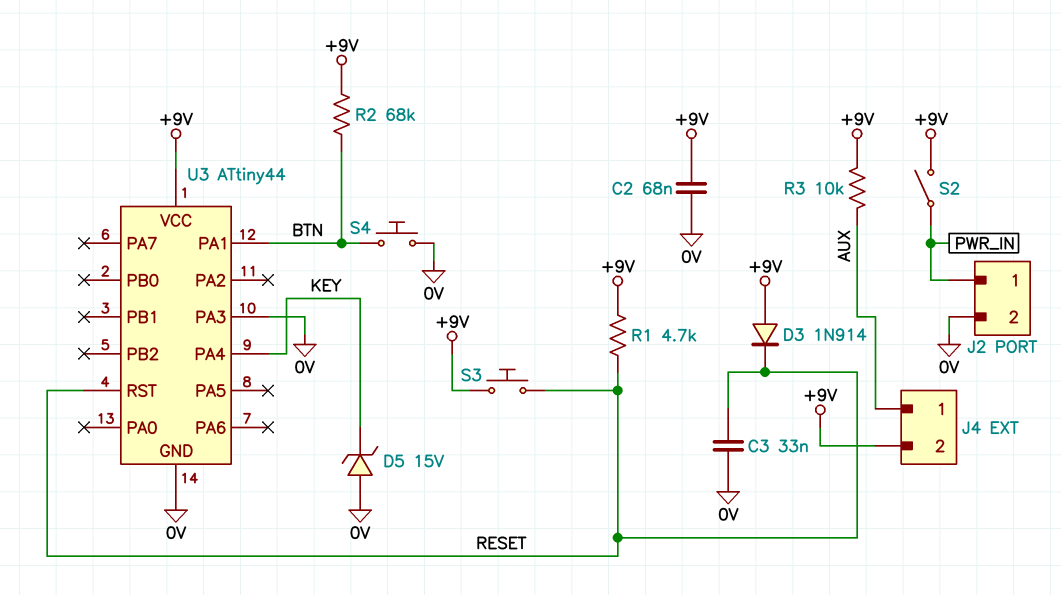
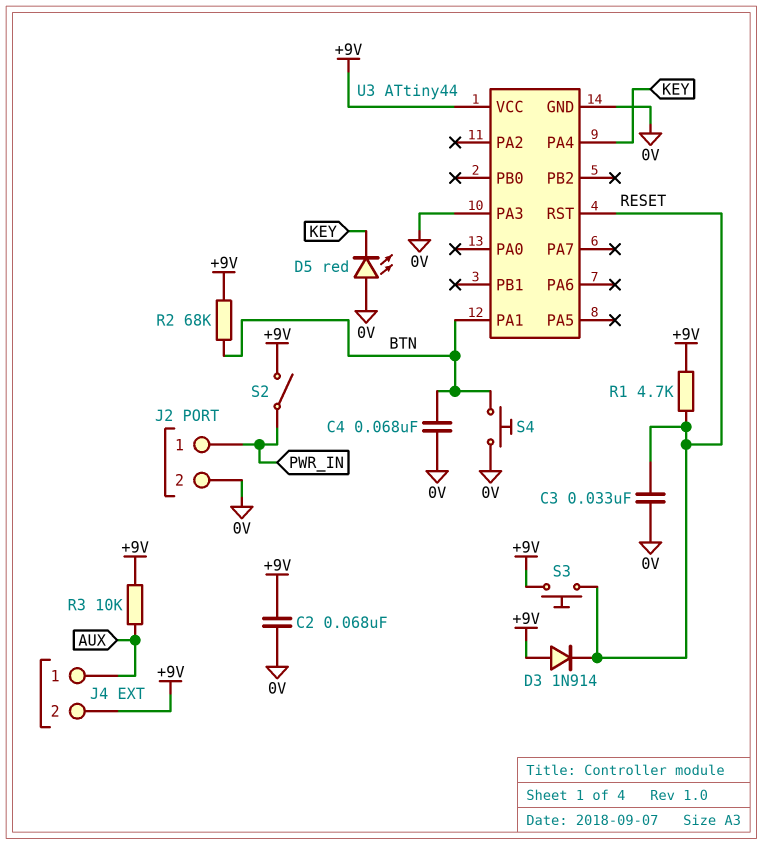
C4: none -> 68nF (0V, BTN)
D5: zener 15V (A 0V, K KEY) -> LED red (A 0V, K KEY)

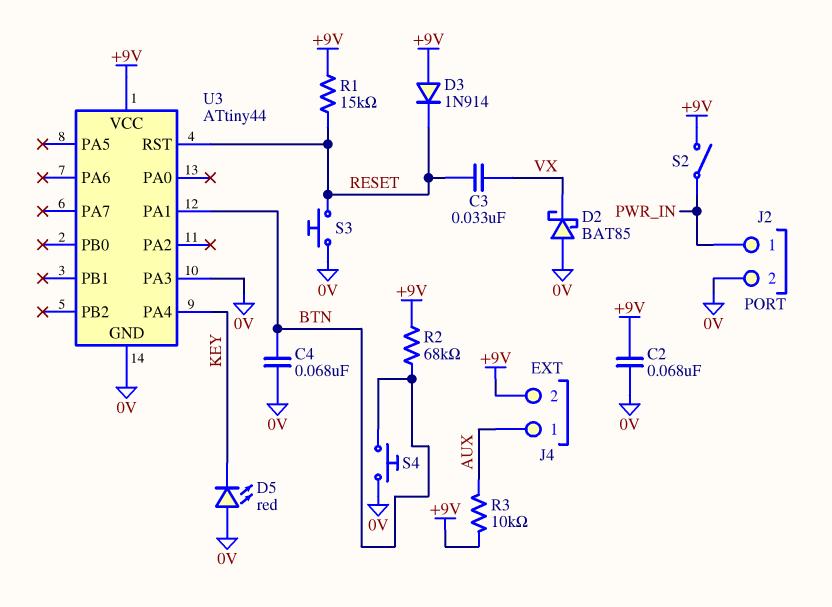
C3: 33nF (0V, RESET) -> 33nF (RESET, VX)
D2: none -> schottky BAT85 (A 0V, K VX)
R1: 4.7k (+9V, RESET) -> 15k (+9V, RESET)
S3: button (+9V, RESET) -> button (0V, RESET)

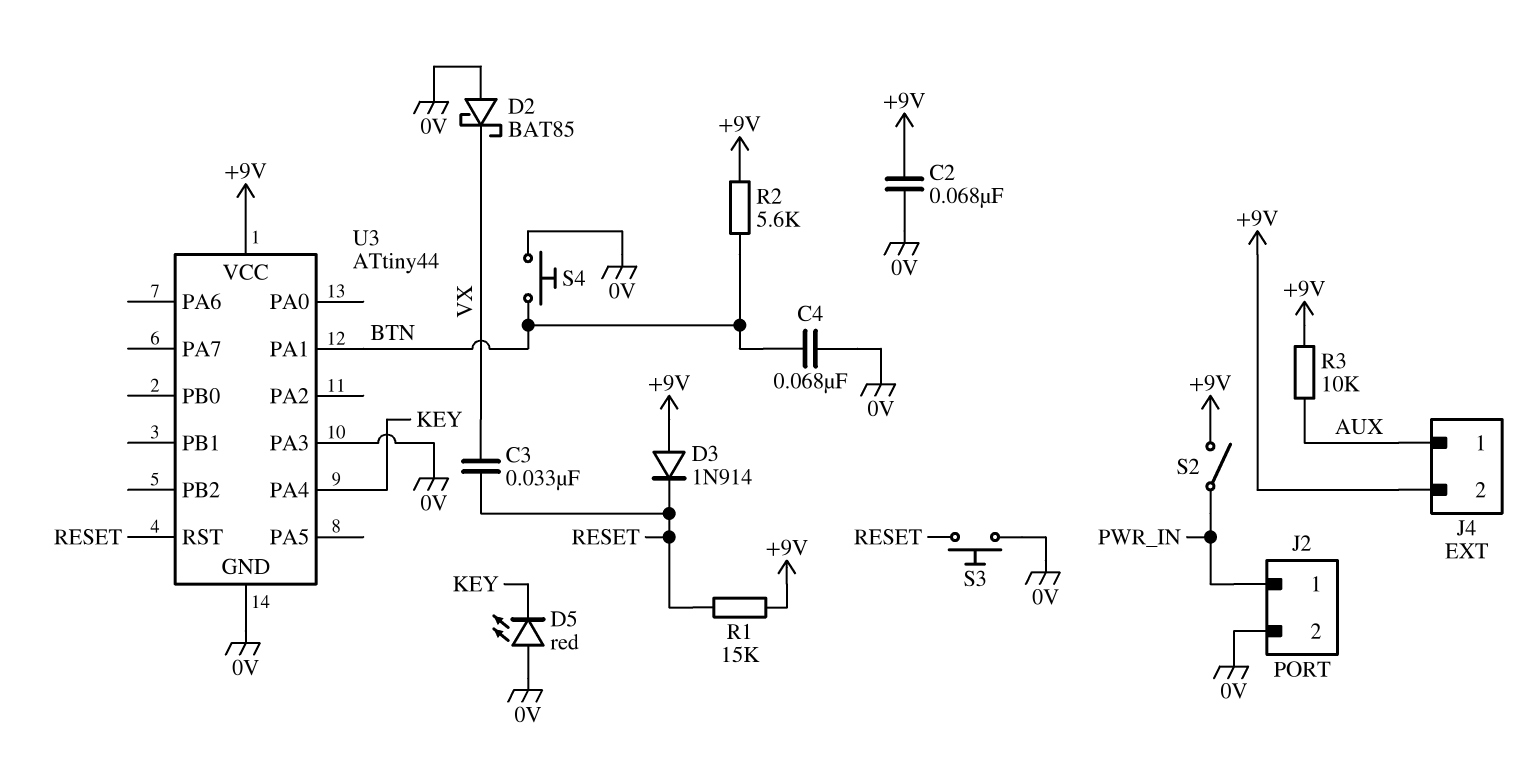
R2: 68k (+9V, BTN) -> 5.6k (+9V, BTN)

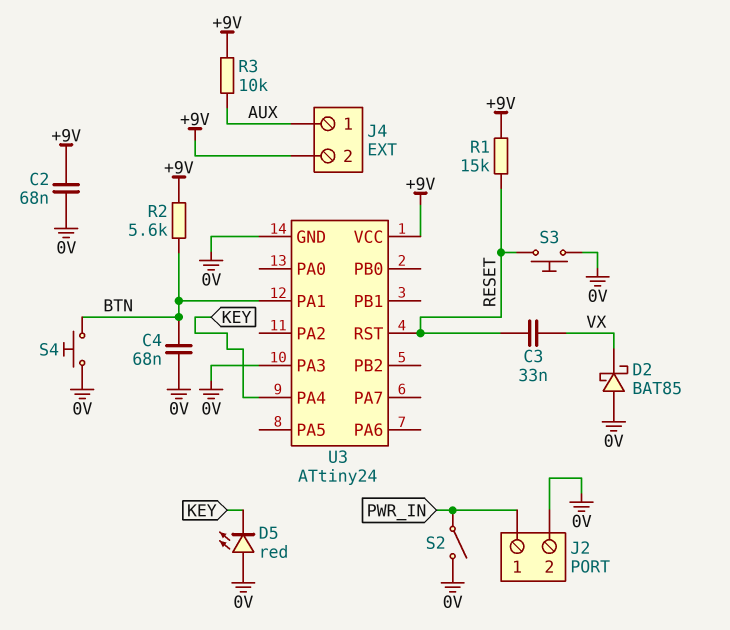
D3: diode 1N914 (A +9V, K RESET) -> none
S2: switch (+9V, PWR_IN) -> switch (0V, PWR_IN)
U3: ATtiny44 -> ATtiny24

